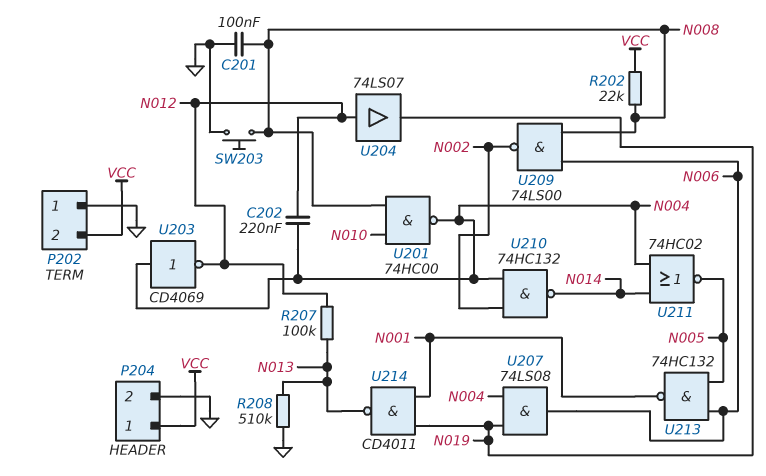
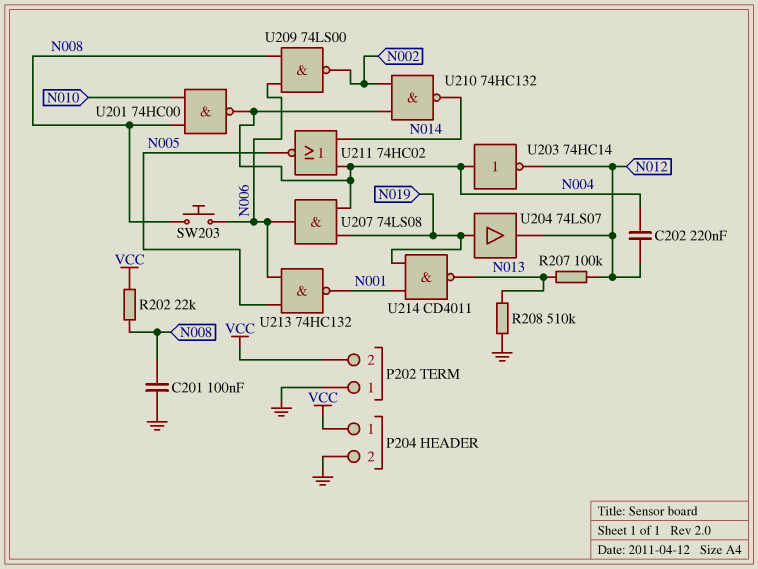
SW203: button (GND, N008) -> button (N006, N008)
U203: NOT CD4069 (in N004, out N012) -> NOT 74HC14 (in N004, out N012)
U204: buffer 74LS07 (in N012, out N019) -> buffer 74LS07 (in N019, out N012)

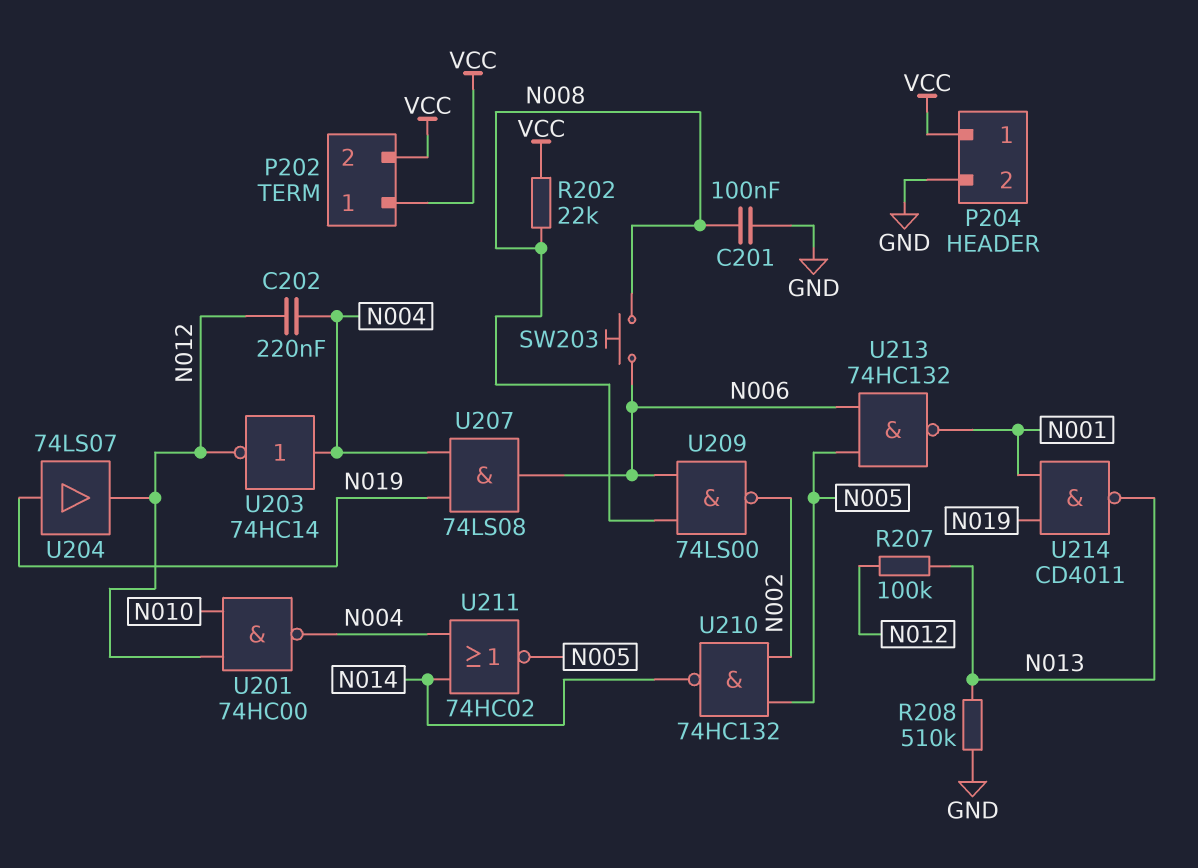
P202 pin 1: GND -> VCC
U201: NAND 74HC00 (in N008, in N010, out N004) -> NAND 74HC00 (in N010, in N012, out N004)
U210: NAND 74HC132 (in N002, in N004, out N014) -> NAND 74HC132 (in N002, in N005, out N014)

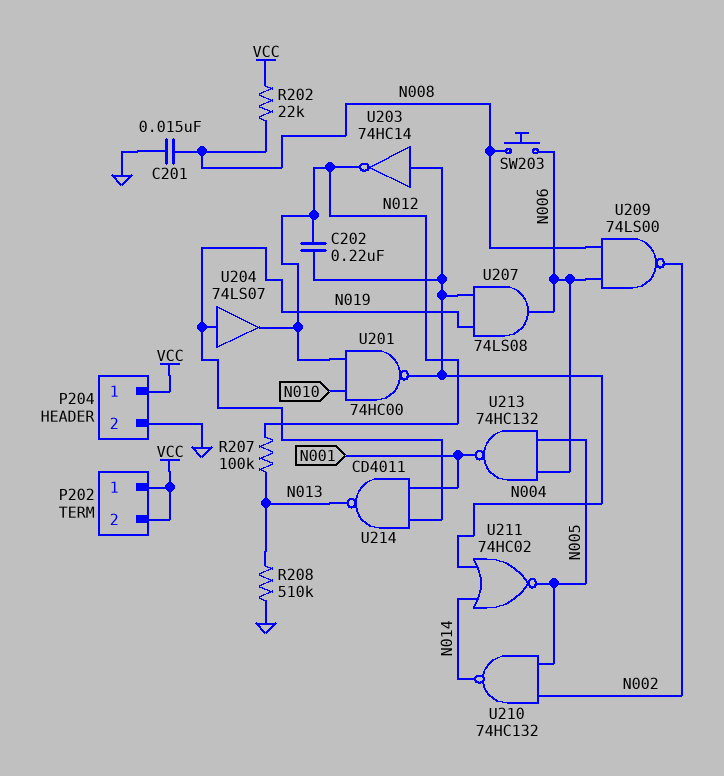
C201: 100nF (GND, N008) -> 15nF (GND, N008)

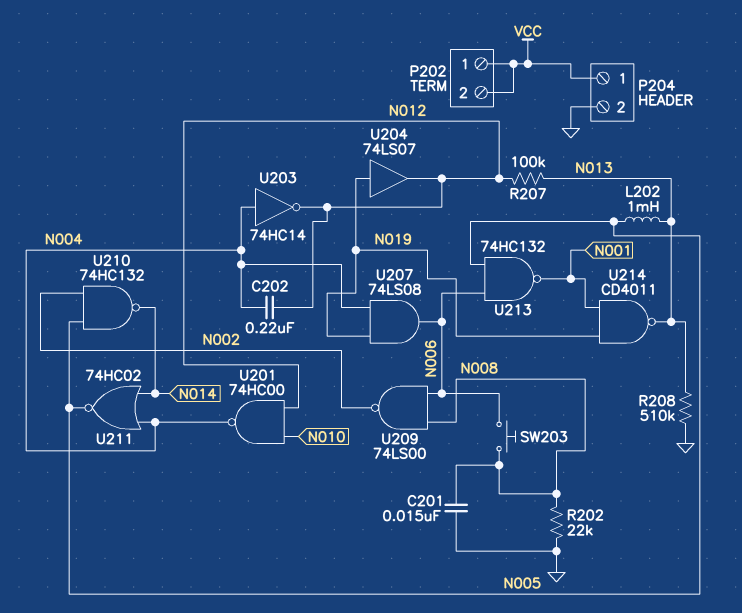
L202: none -> 1mH (N005, N013)
R202: 22k (N008, VCC) -> 22k (GND, N008)

